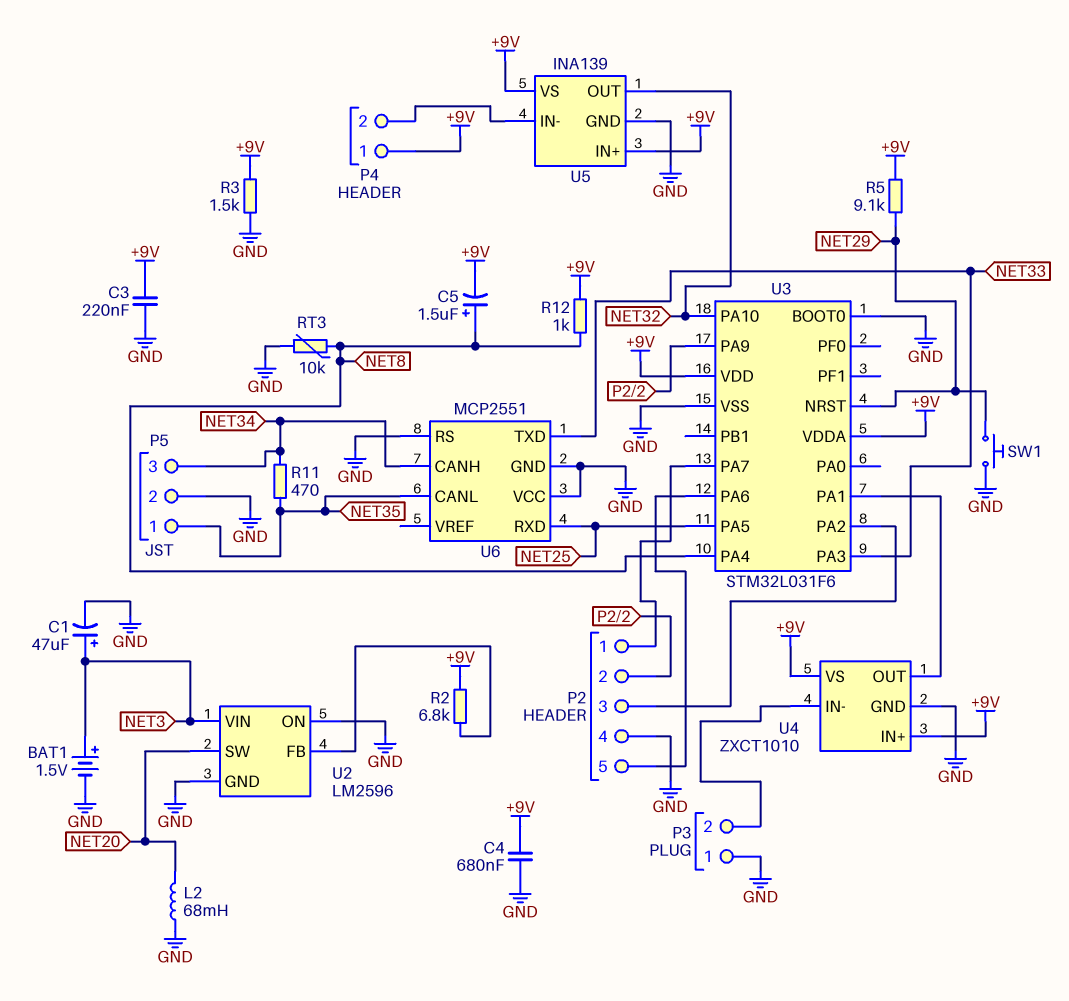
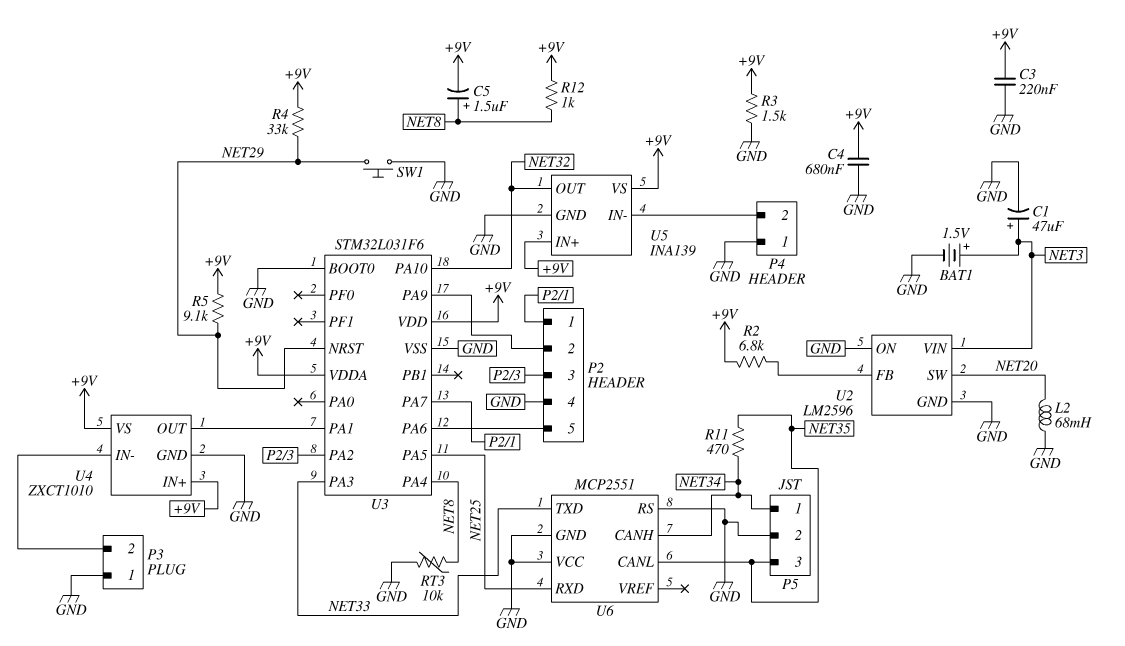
P4 pin 1: +9V -> GND
P5 pin 1: NET35 -> NET34
P5 pin 3: NET34 -> NET35
R4: none -> 33k (+9V, NET29)

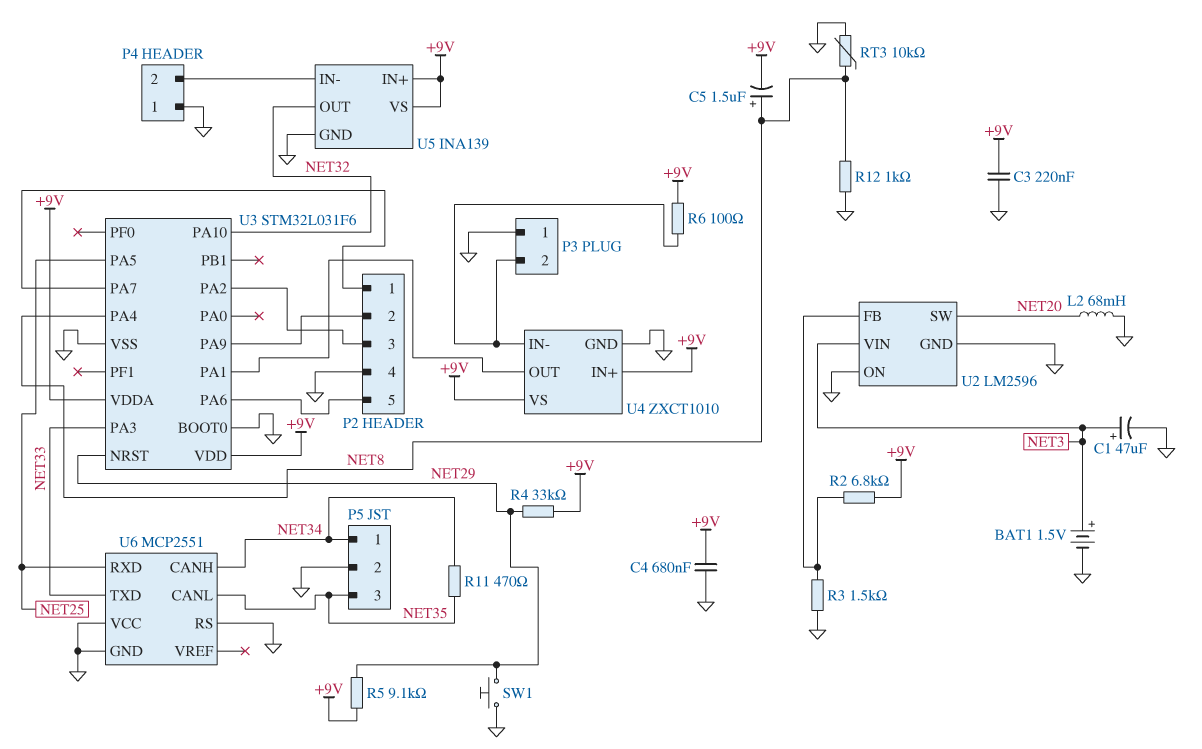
R3: 1.5k (+9V, GND) -> 1.5k (GND, U2/FB)
R6: none -> 100 (+9V, P3/2)
R12: 1k (+9V, NET8) -> 1k (GND, NET8)

